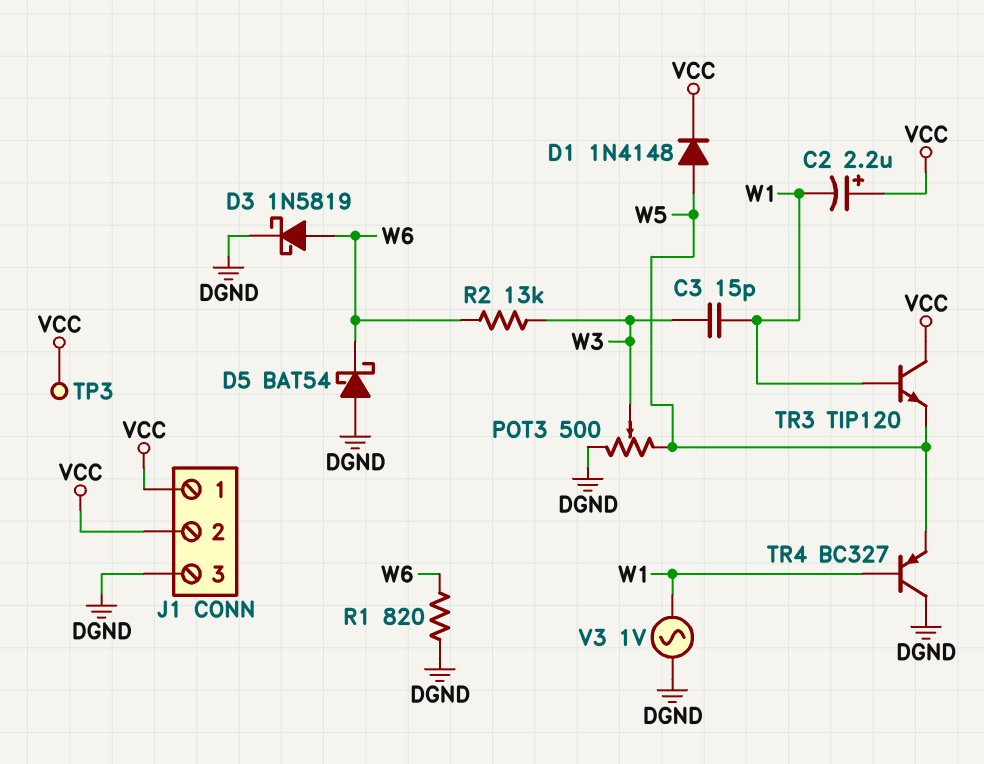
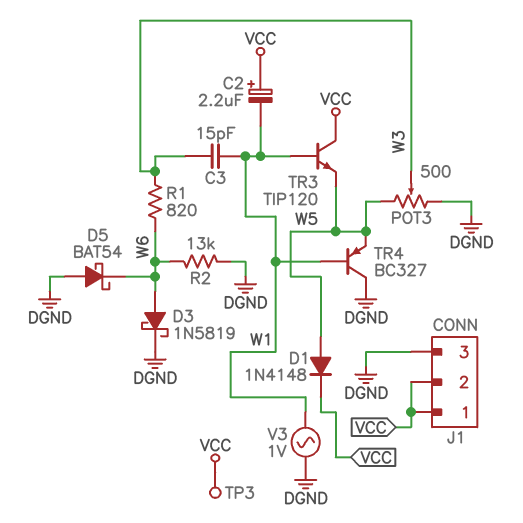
R1: 820 (DGND, W6) -> 820 (W3, W6)
R2: 13k (W3, W6) -> 13k (DGND, W6)

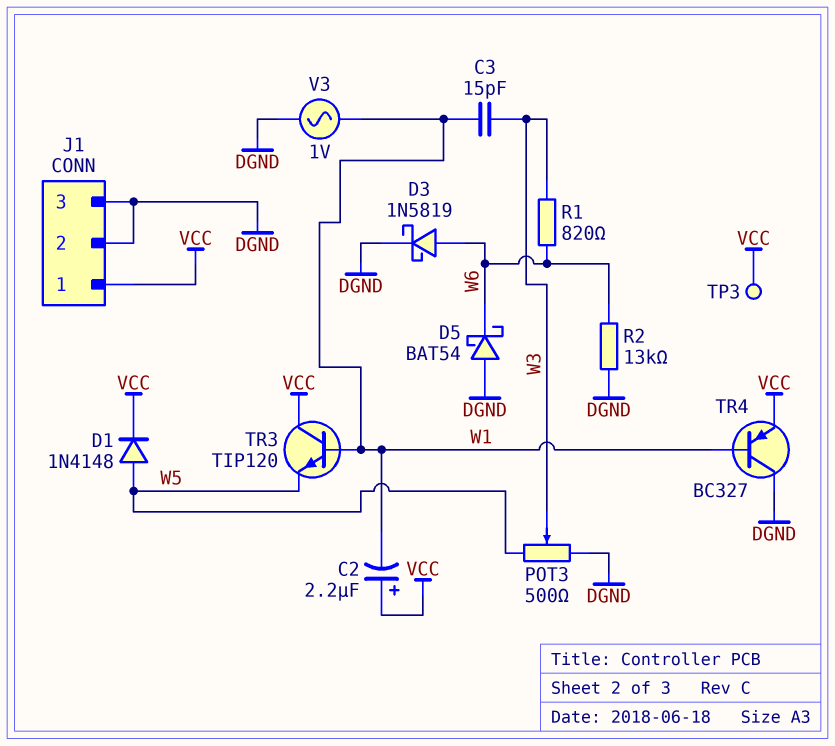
J1 pin 2: VCC -> DGND
TR4: PNP BC327 (B W1, C DGND, E W5) -> PNP BC327 (B W1, C DGND, E VCC)

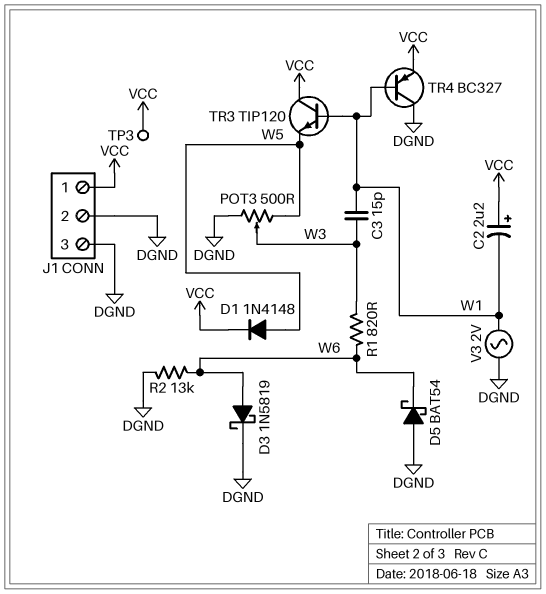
V3: AC 1V (DGND, W1) -> AC 2V (DGND, W1)

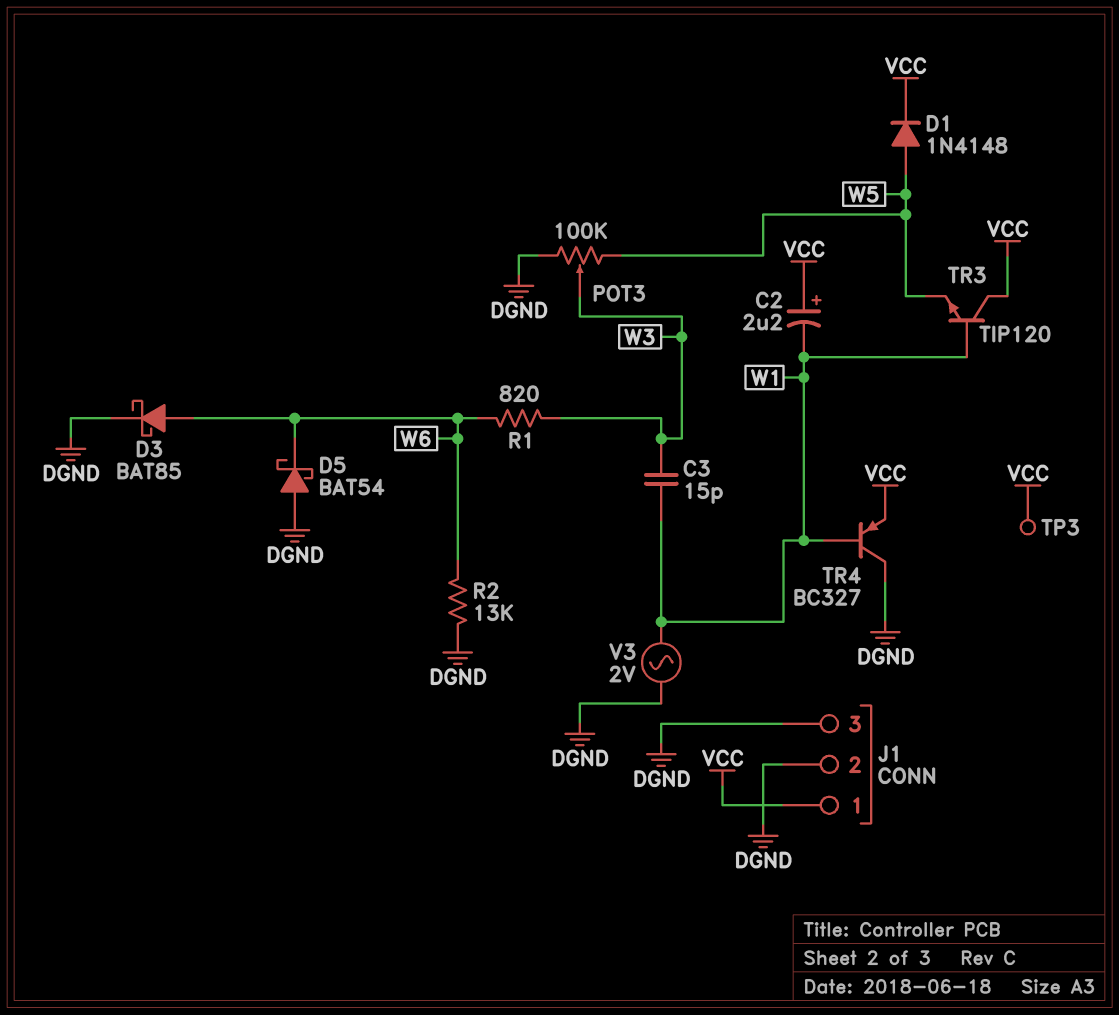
D3: schottky 1N5819 (A W6, K DGND) -> schottky BAT85 (A W6, K DGND)
POT3: 500 (DGND, W5, wiper W3) -> 100k (DGND, W5, wiper W3)

